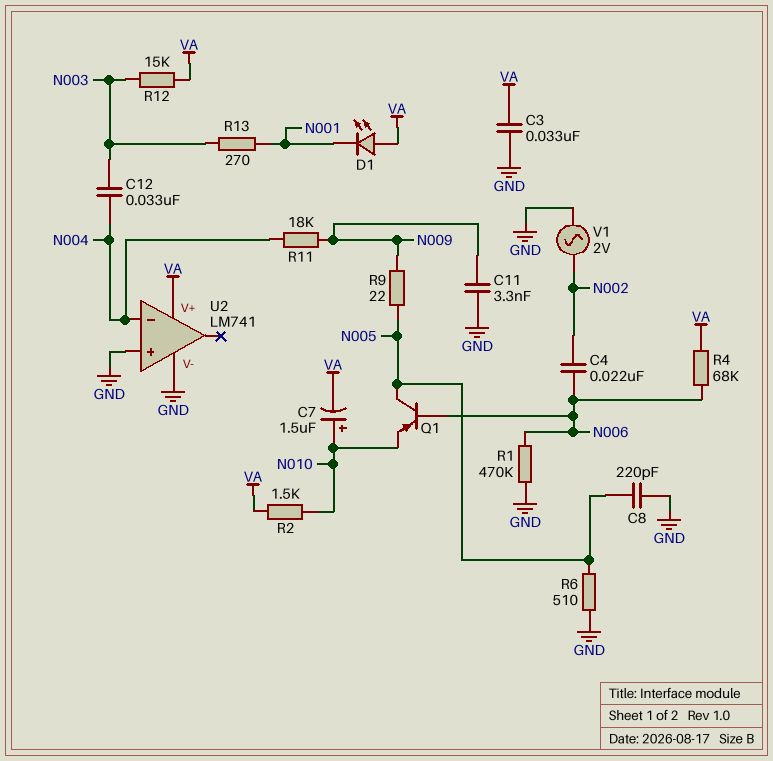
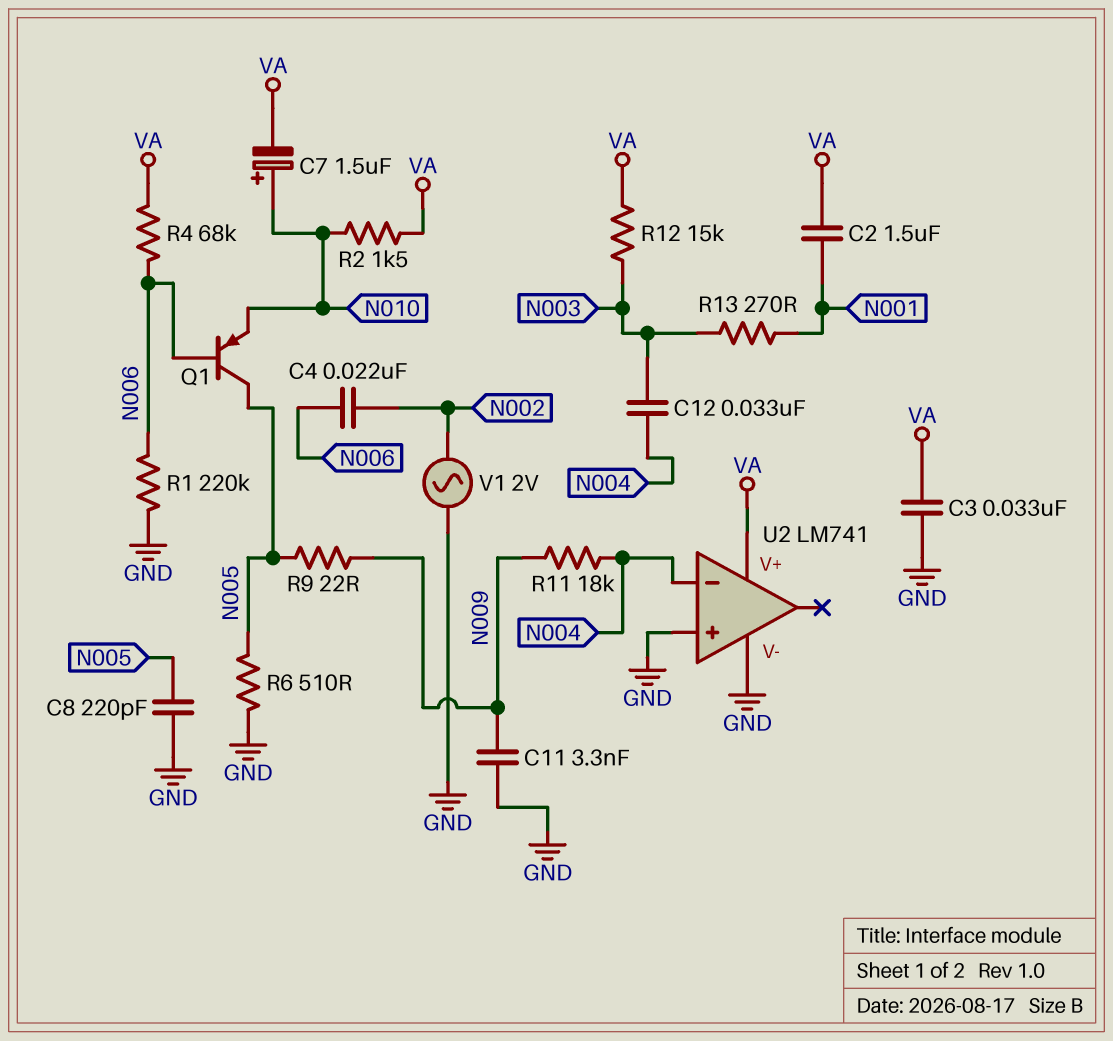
C2: none -> 1.5uF (N001, VA)
D1: LED (A VA, K N001) -> none
R1: 470k (GND, N006) -> 220k (GND, N006)

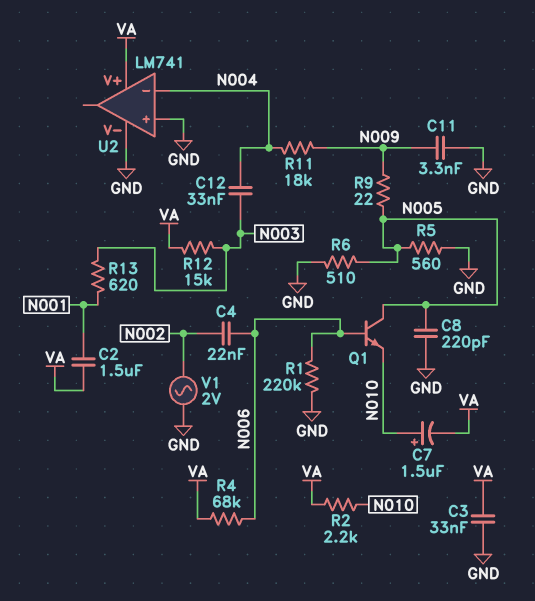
Q1: PNP (B N006, C N005, E N010) -> NPN (B N006, C N005, E N010)
R2: 1.5k (N010, VA) -> 2.2k (N010, VA)
R5: none -> 560 (GND, N005)
R13: 270 (N001, N003) -> 620 (N001, N003)

